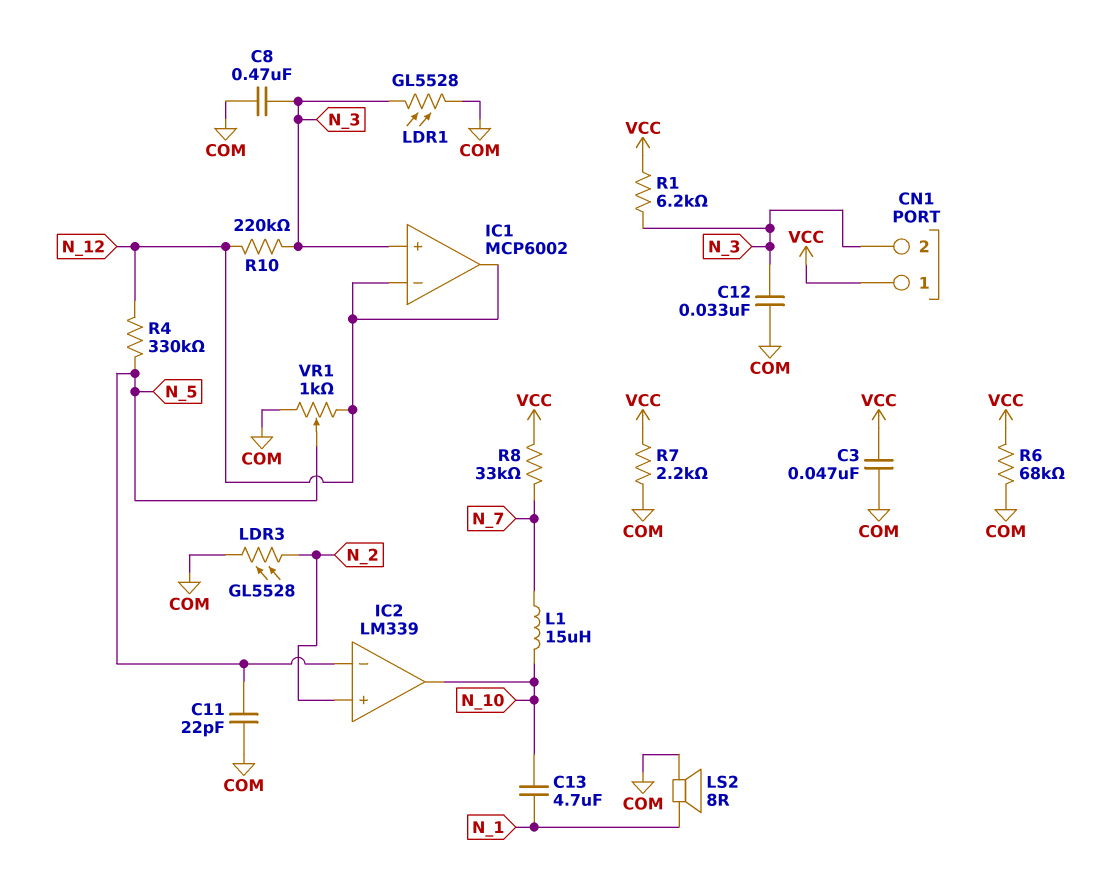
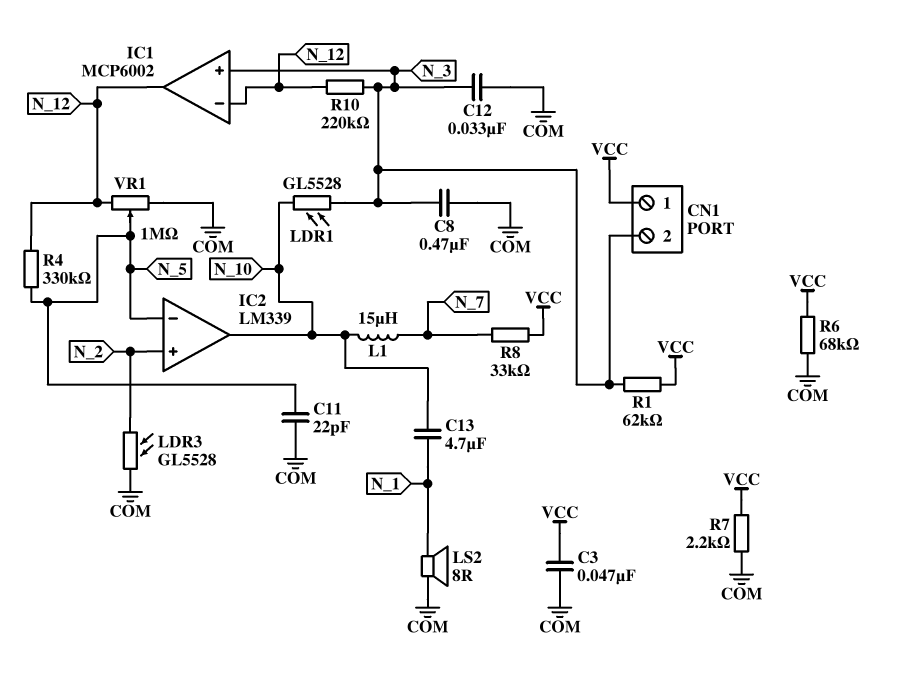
LDR1: GL5528 (COM, N_3) -> GL5528 (N_3, N_10)
R1: 6.2k (N_3, VCC) -> 62k (N_3, VCC)
VR1: 1k (COM, N_12, wiper N_5) -> 1M (COM, N_12, wiper N_5)

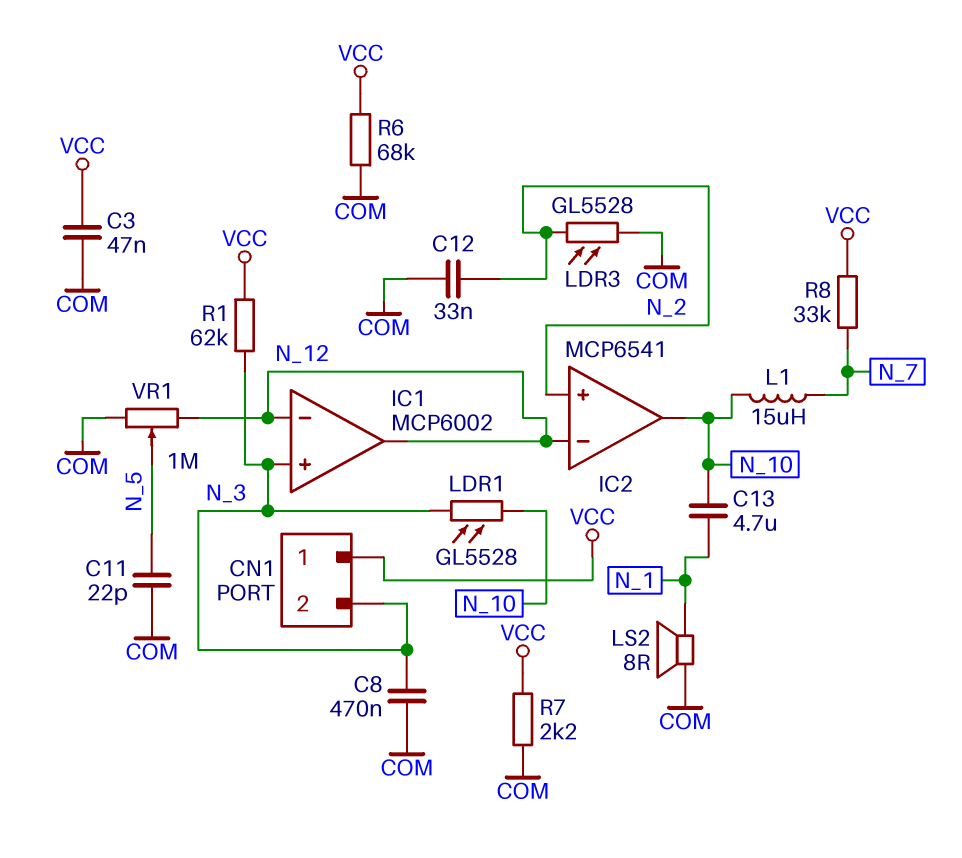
C12: 33nF (COM, N_3) -> 33nF (COM, N_2)
IC2: LM339 -> MCP6541
IC2 pin in-: N_5 -> N_12
R4: 330k (N_5, N_12) -> none
R10: 220k (N_3, N_12) -> none

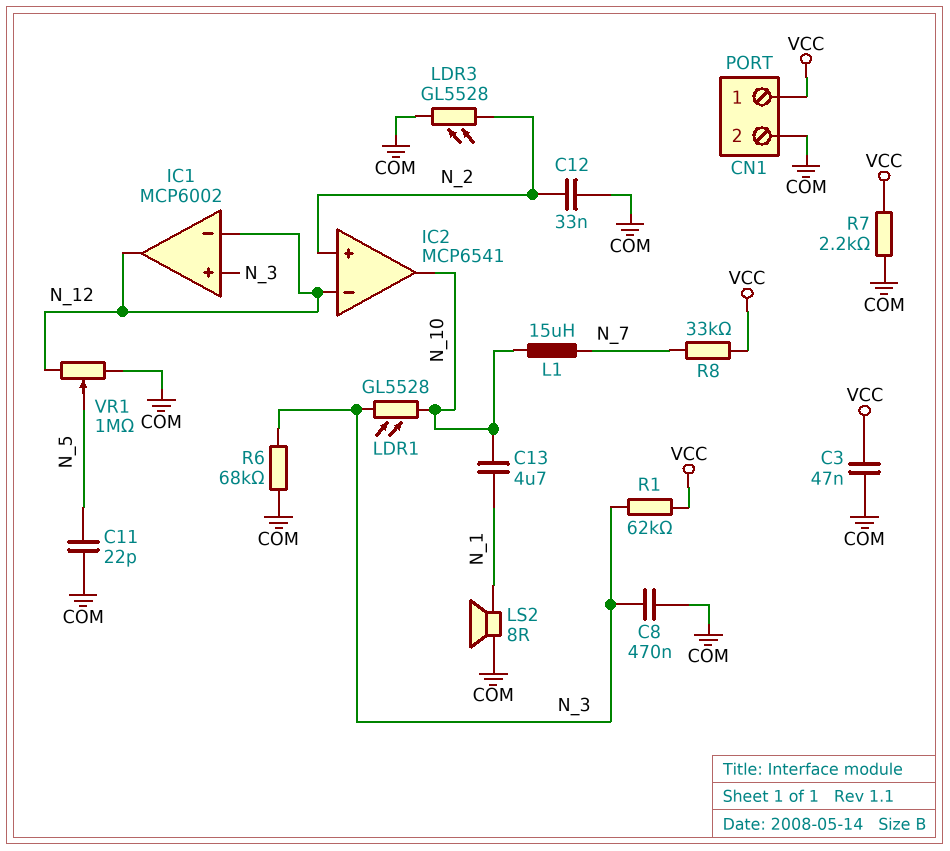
CN1 pin 2: N_3 -> COM
R6: 68k (COM, VCC) -> 68k (COM, N_3)

